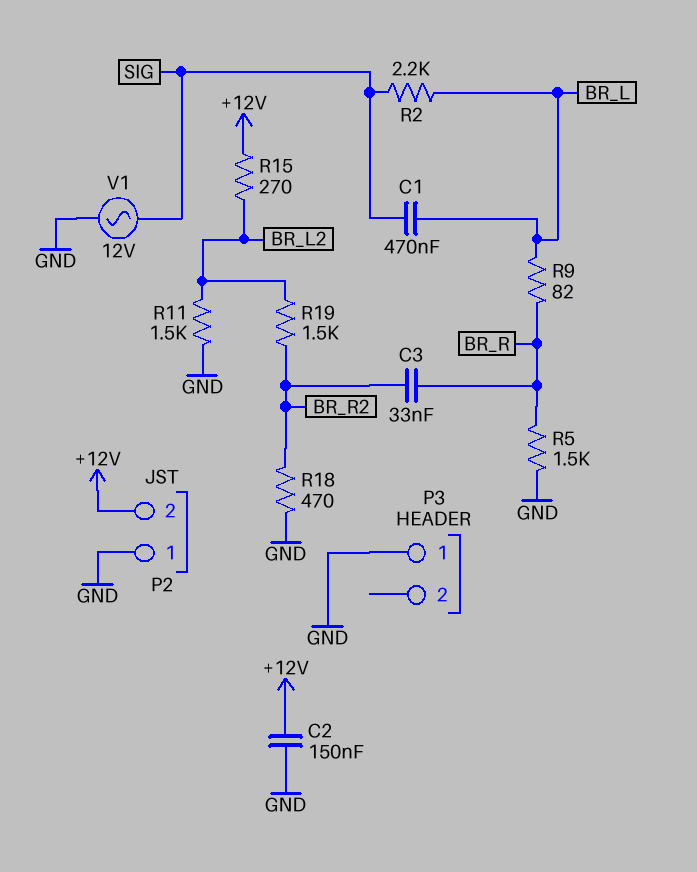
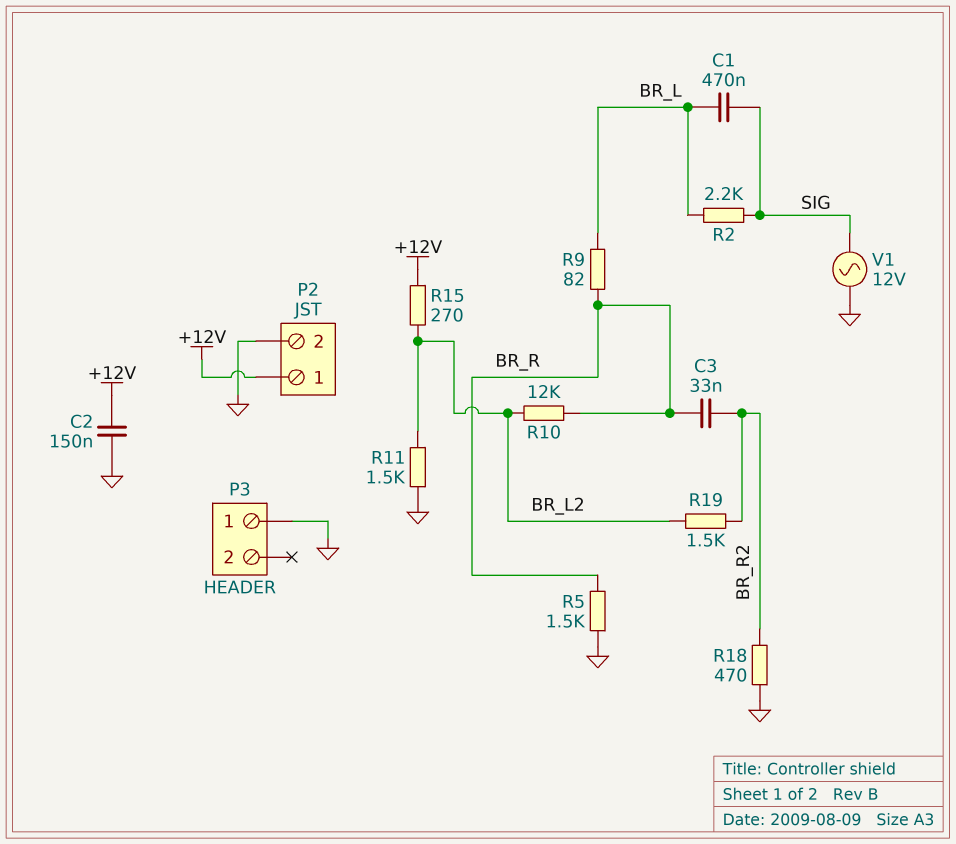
P2 pin 1: GND -> +12V
P2 pin 2: +12V -> GND
R10: none -> 12k (BR_L2, BR_R)

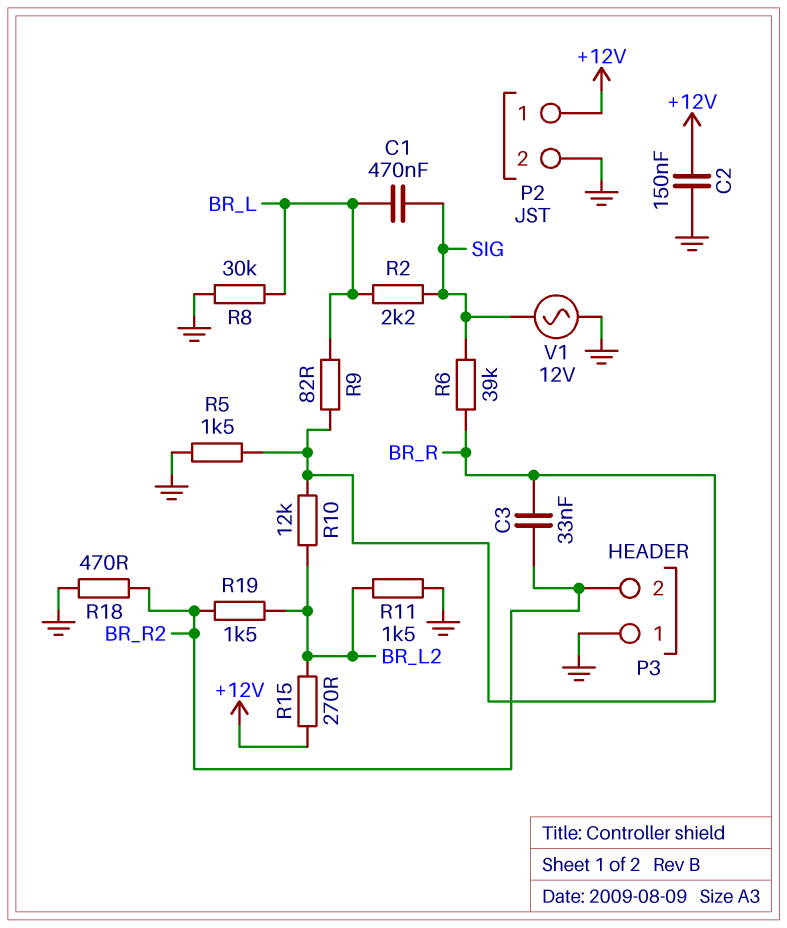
P3 pin 2: none -> BR_R2
R6: none -> 39k (BR_R, SIG)
R8: none -> 30k (BR_L, GND)

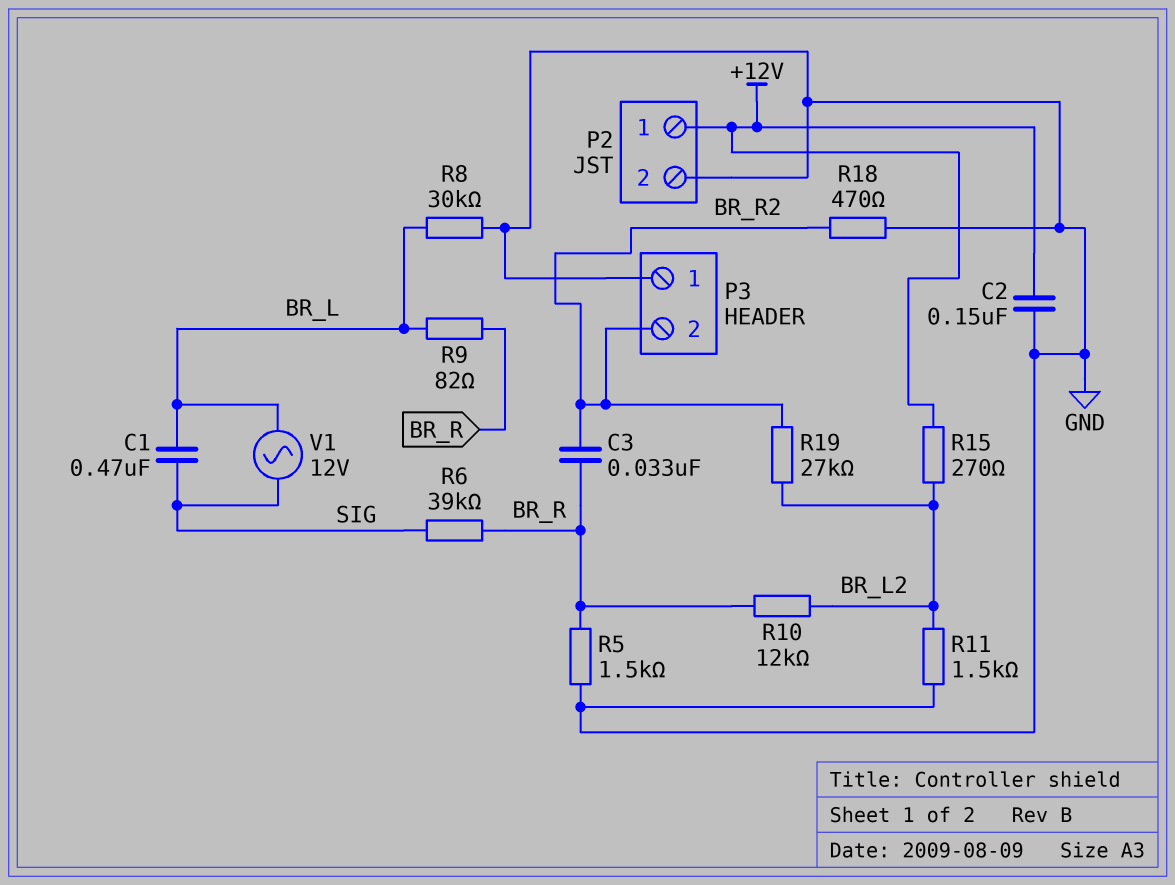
R2: 2.2k (BR_L, SIG) -> none
R19: 1.5k (BR_L2, BR_R2) -> 27k (BR_L2, BR_R2)
V1: AC 12V (GND, SIG) -> AC 12V (BR_L, SIG)

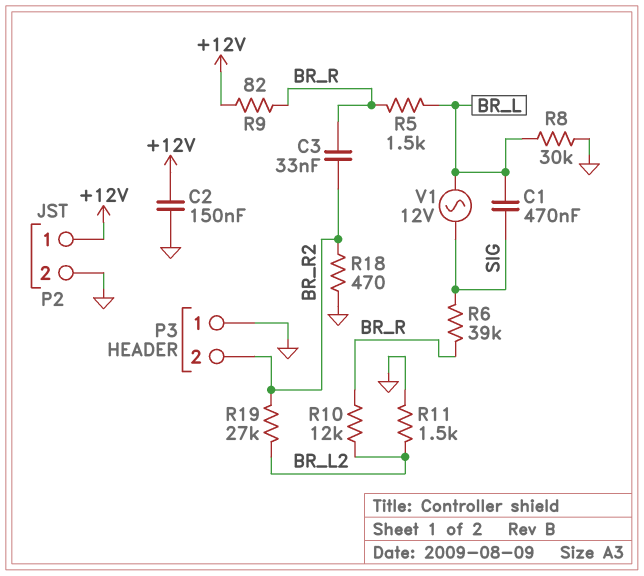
R5: 1.5k (BR_R, GND) -> 1.5k (BR_L, BR_R)
R9: 82 (BR_L, BR_R) -> 82 (+12V, BR_R)
R15: 270 (+12V, BR_L2) -> none

